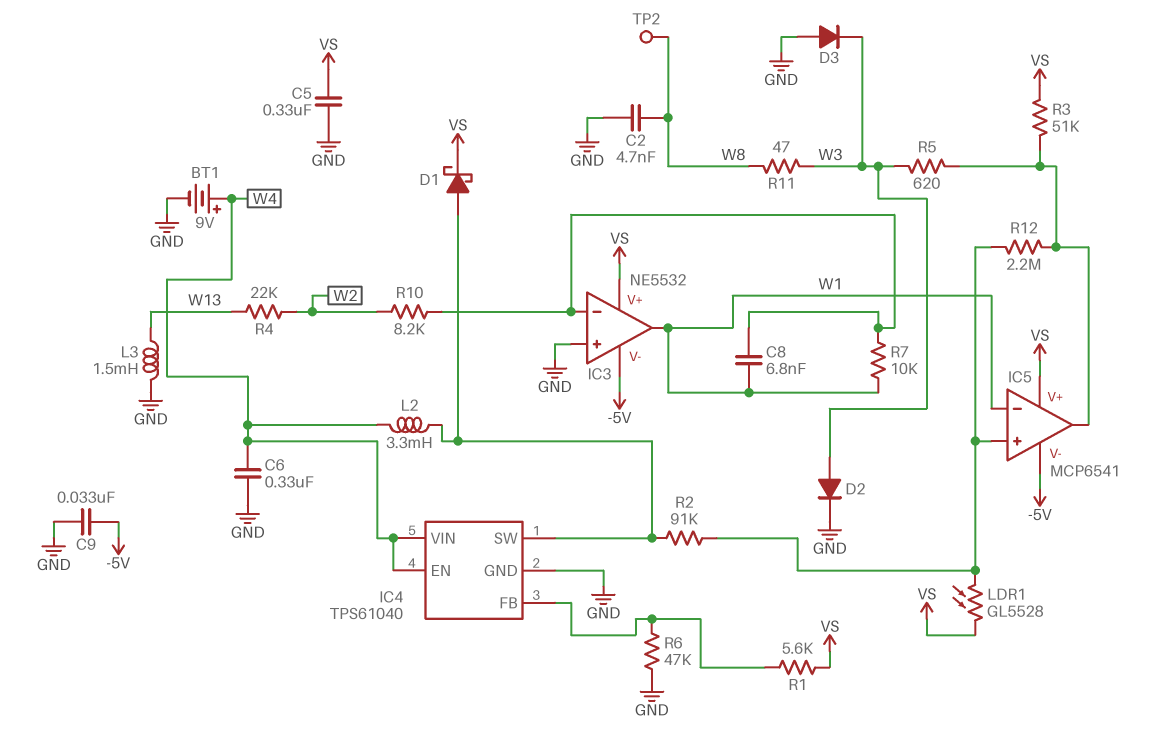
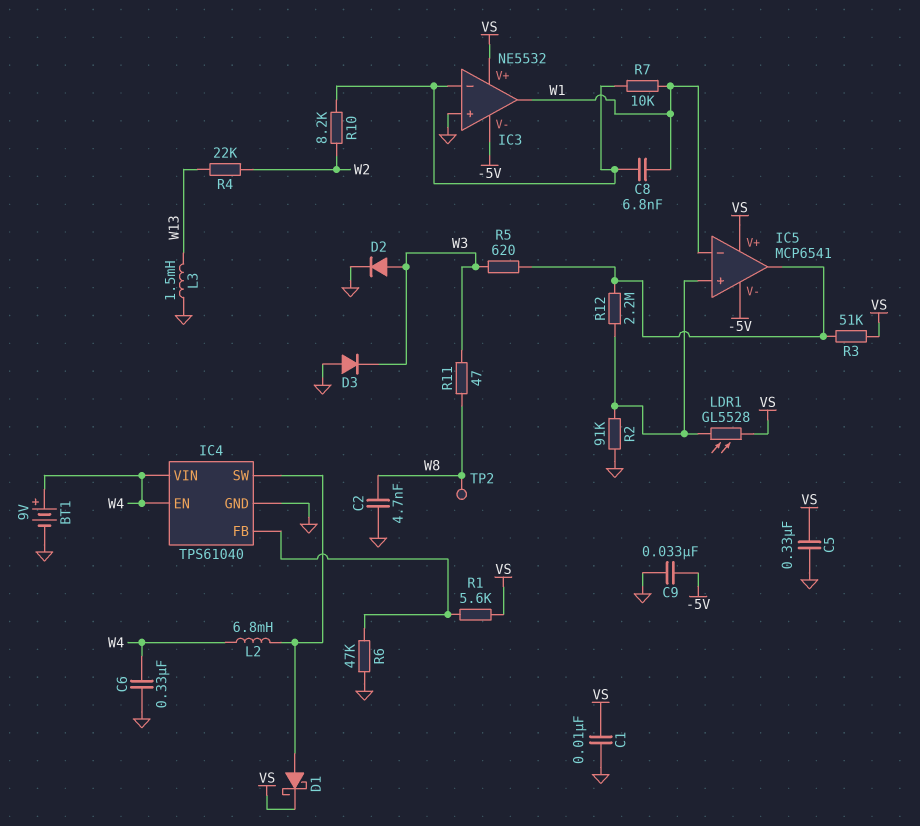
C1: none -> 10nF (GND, VS)
L2: 3.3mH (IC4/SW, W4) -> 6.8mH (IC4/SW, W4)
R2: 91k (IC4/SW, IC5/in+) -> 91k (GND, IC5/in+)

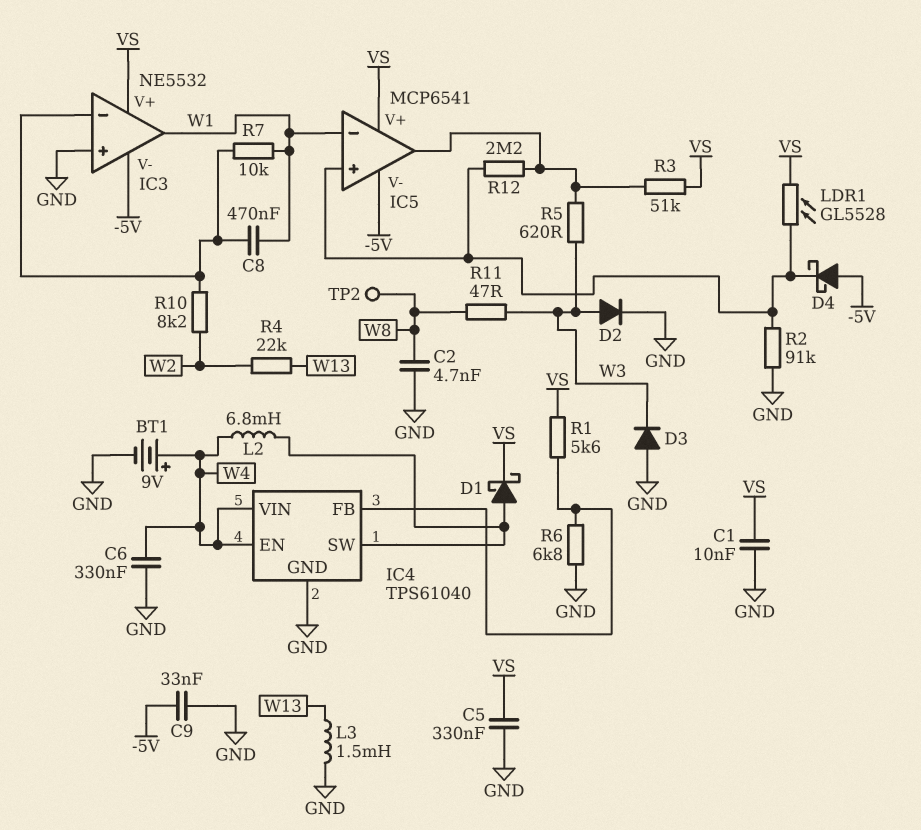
C8: 6.8nF (IC3/in-, W1) -> 470nF (IC3/in-, W1)
D4: none -> schottky (A -5V, K IC5/in+)
R6: 47k (GND, IC4/FB) -> 6.8k (GND, IC4/FB)

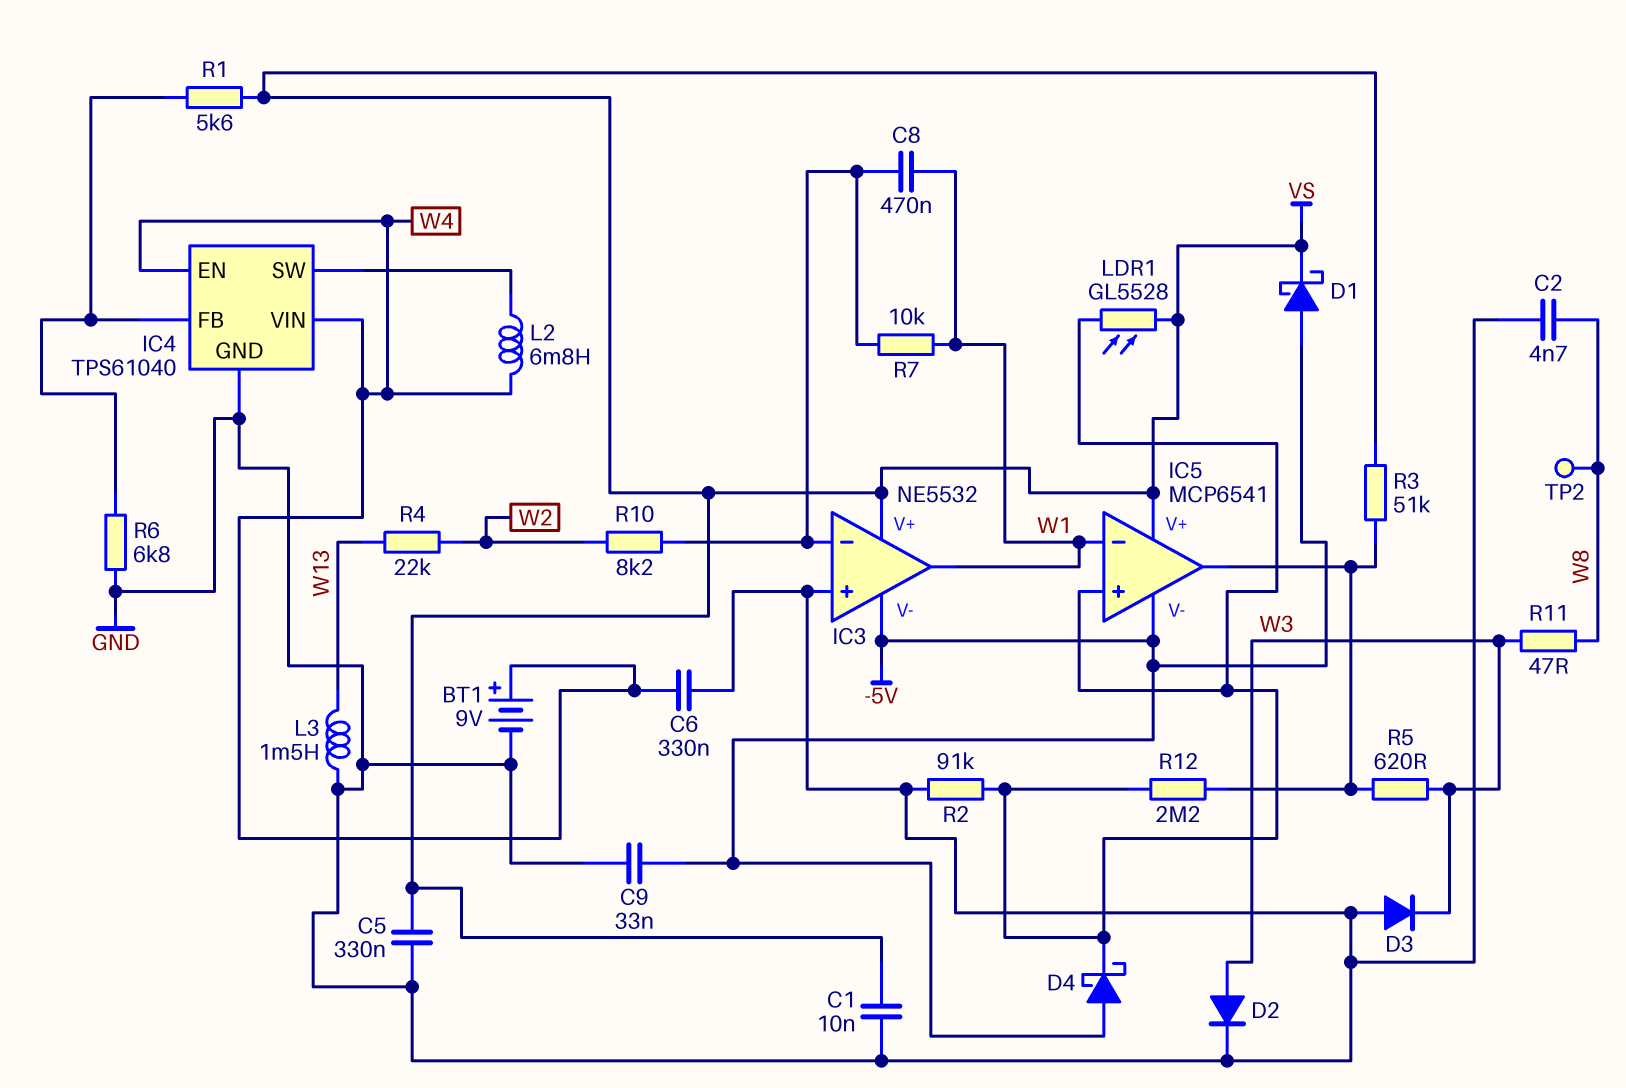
D1: schottky (A IC4/SW, K VS) -> schottky (A -5V, K VS)

